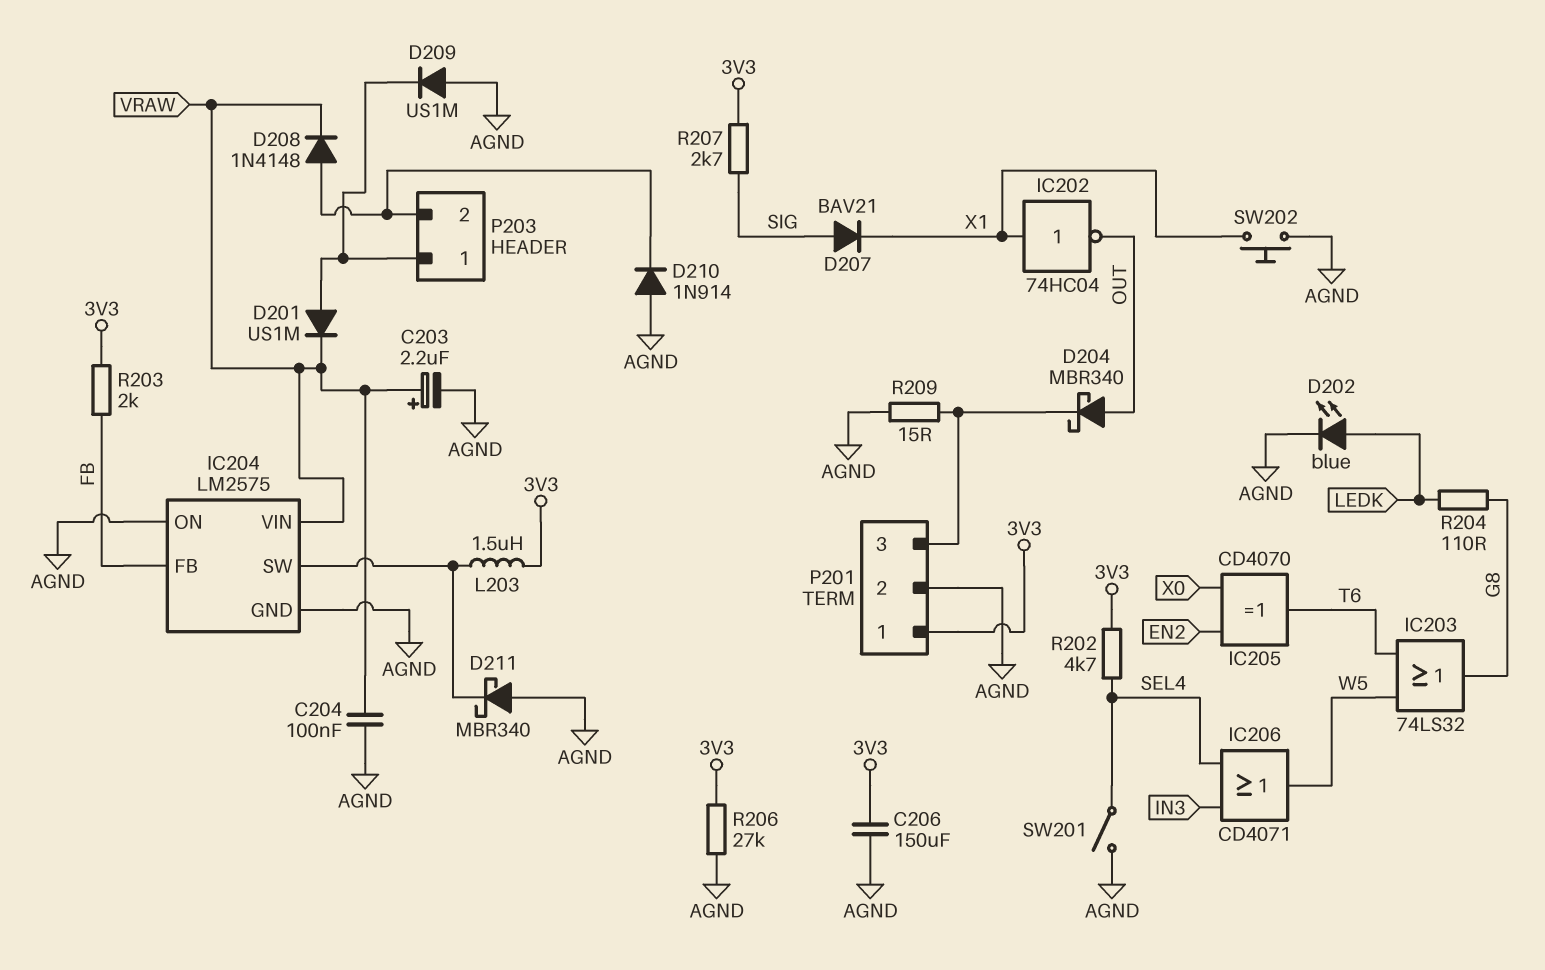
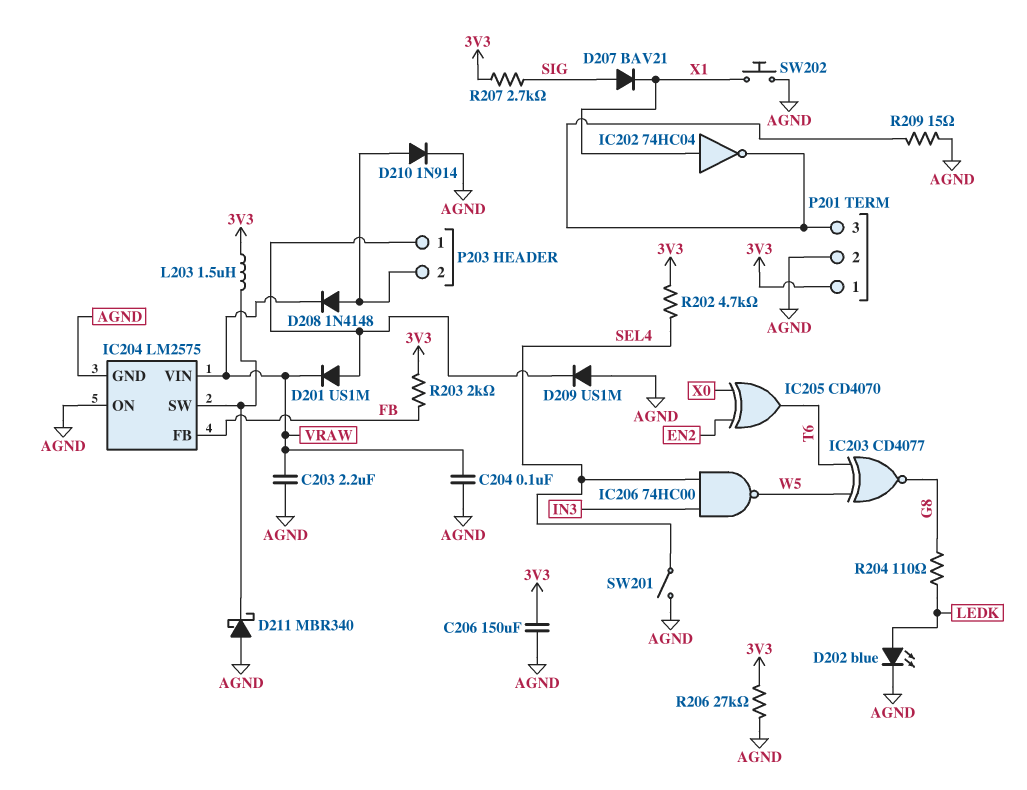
C203: 2.2uF (plus VRAW, minus AGND) -> 2.2uF (AGND, VRAW)
D204: schottky MBR340 (A OUT, K P201/3) -> none
D210: diode 1N914 (A AGND, K P203/2) -> diode 1N914 (A P203/2, K AGND)
IC202: NOT 74HC04 (in X1, out OUT) -> NOT 74HC04 (in X1, out P201/3)
IC203: OR 74LS32 (in T6, in W5, out G8) -> XNOR CD4077 (in T6, in W5, out G8)
IC206: OR CD4071 (in IN3, in SEL4, out W5) -> NAND 74HC00 (in IN3, in SEL4, out W5)

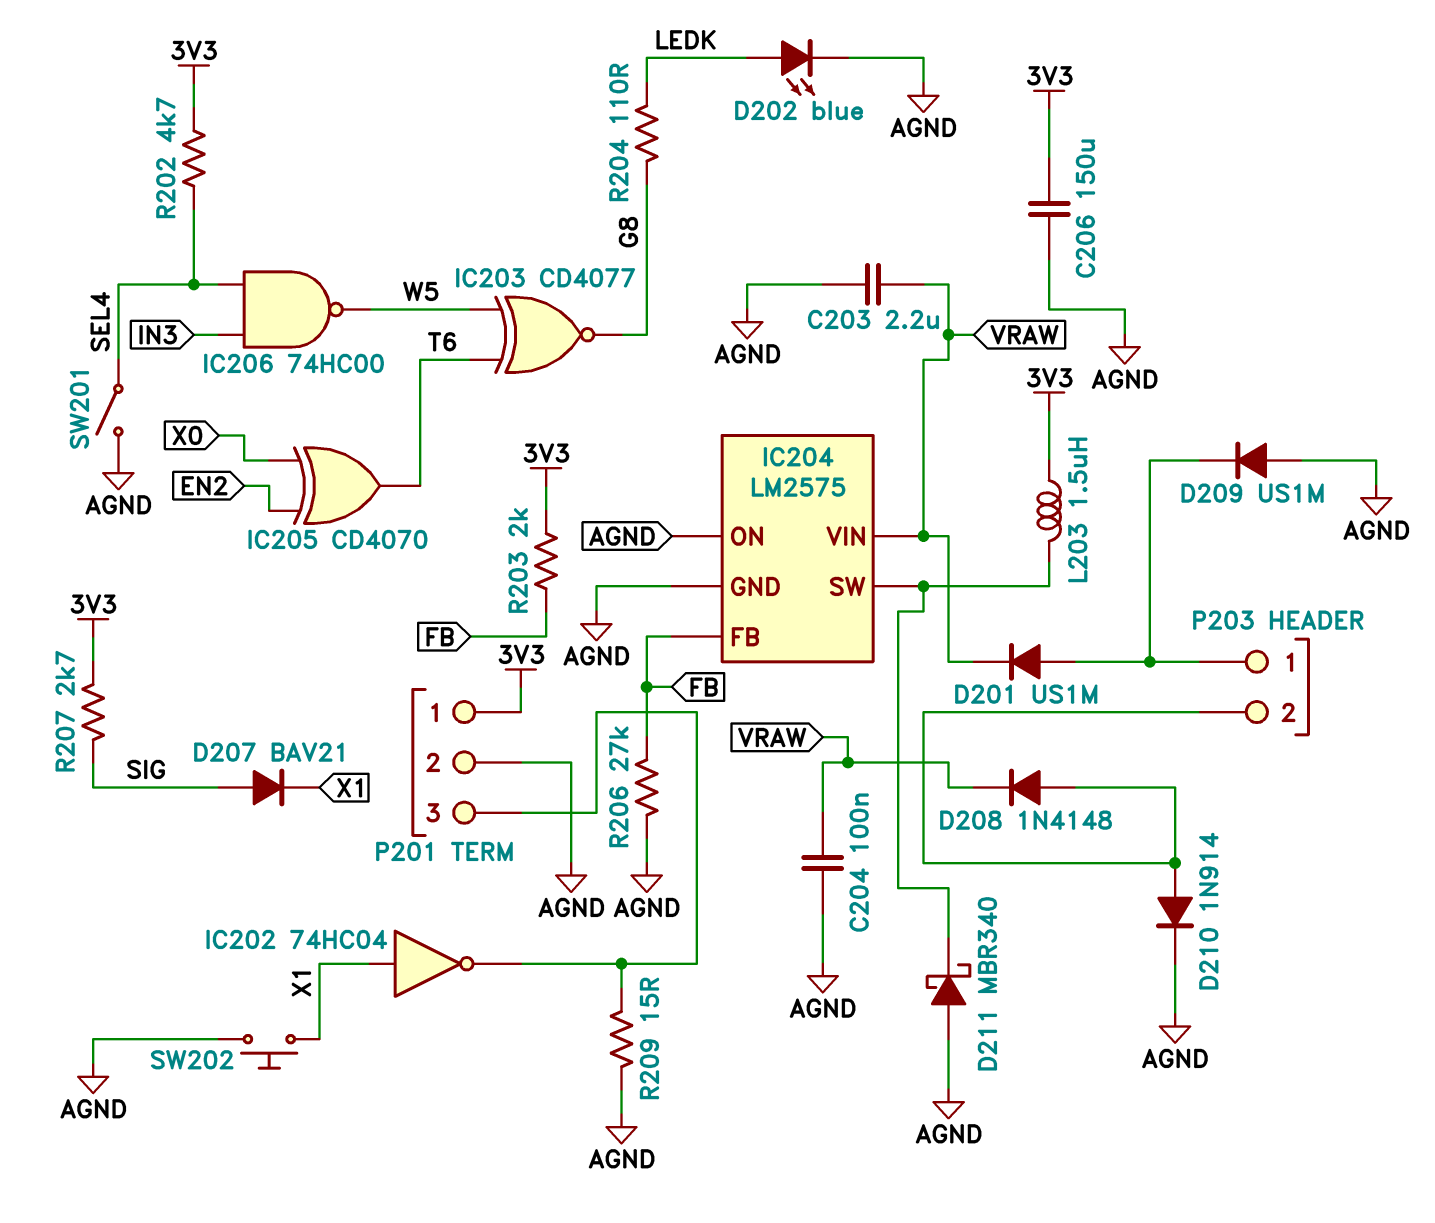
R206: 27k (3V3, AGND) -> 27k (AGND, FB)

